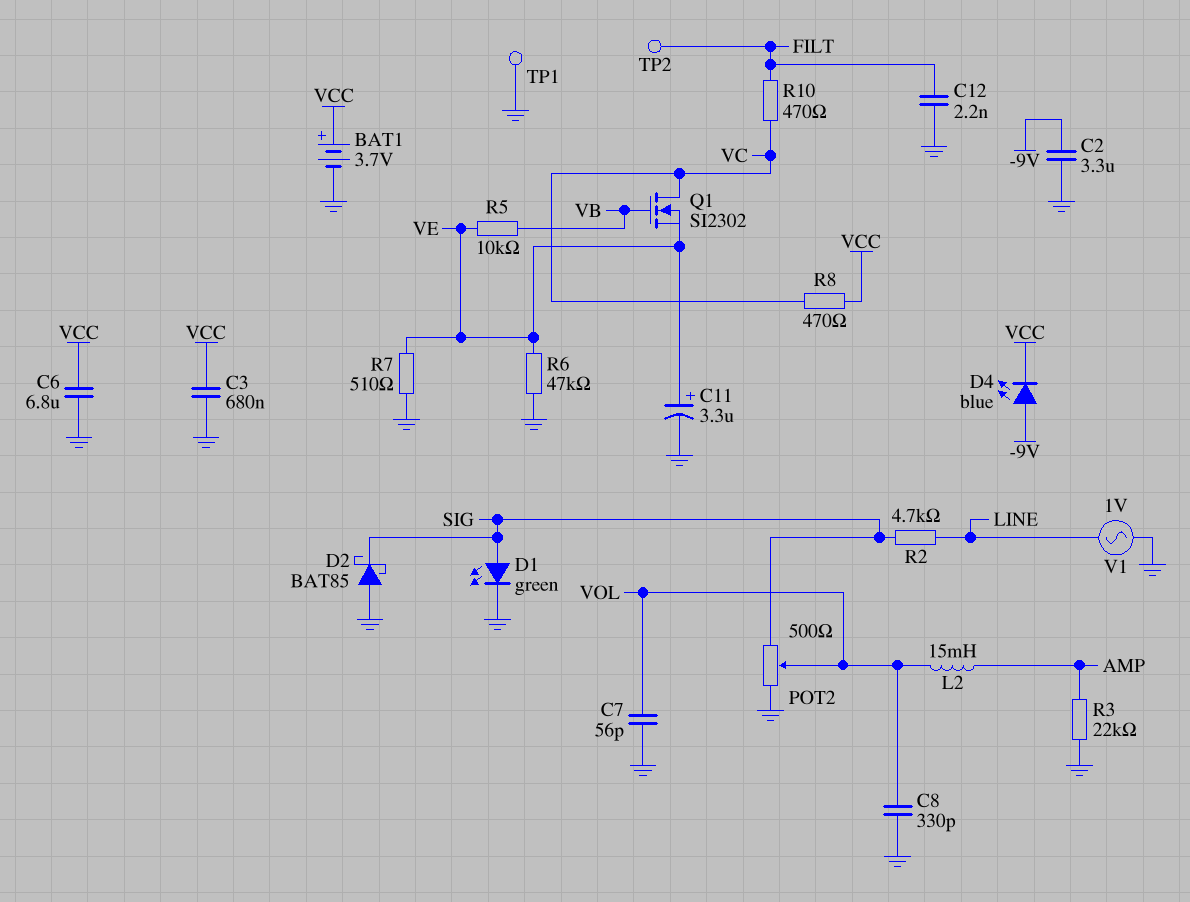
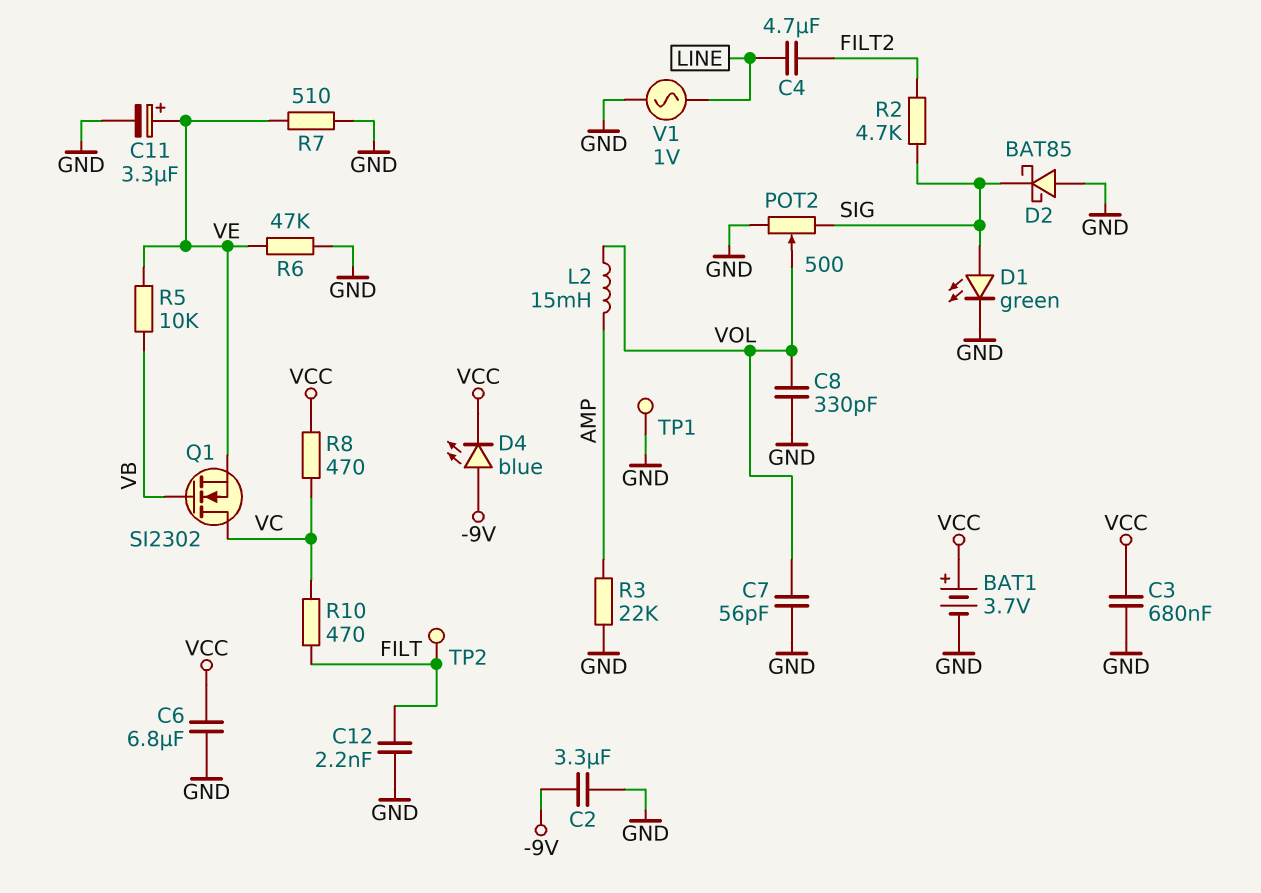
C4: none -> 4.7uF (FILT2, LINE)
R2: 4.7k (LINE, SIG) -> 4.7k (FILT2, SIG)

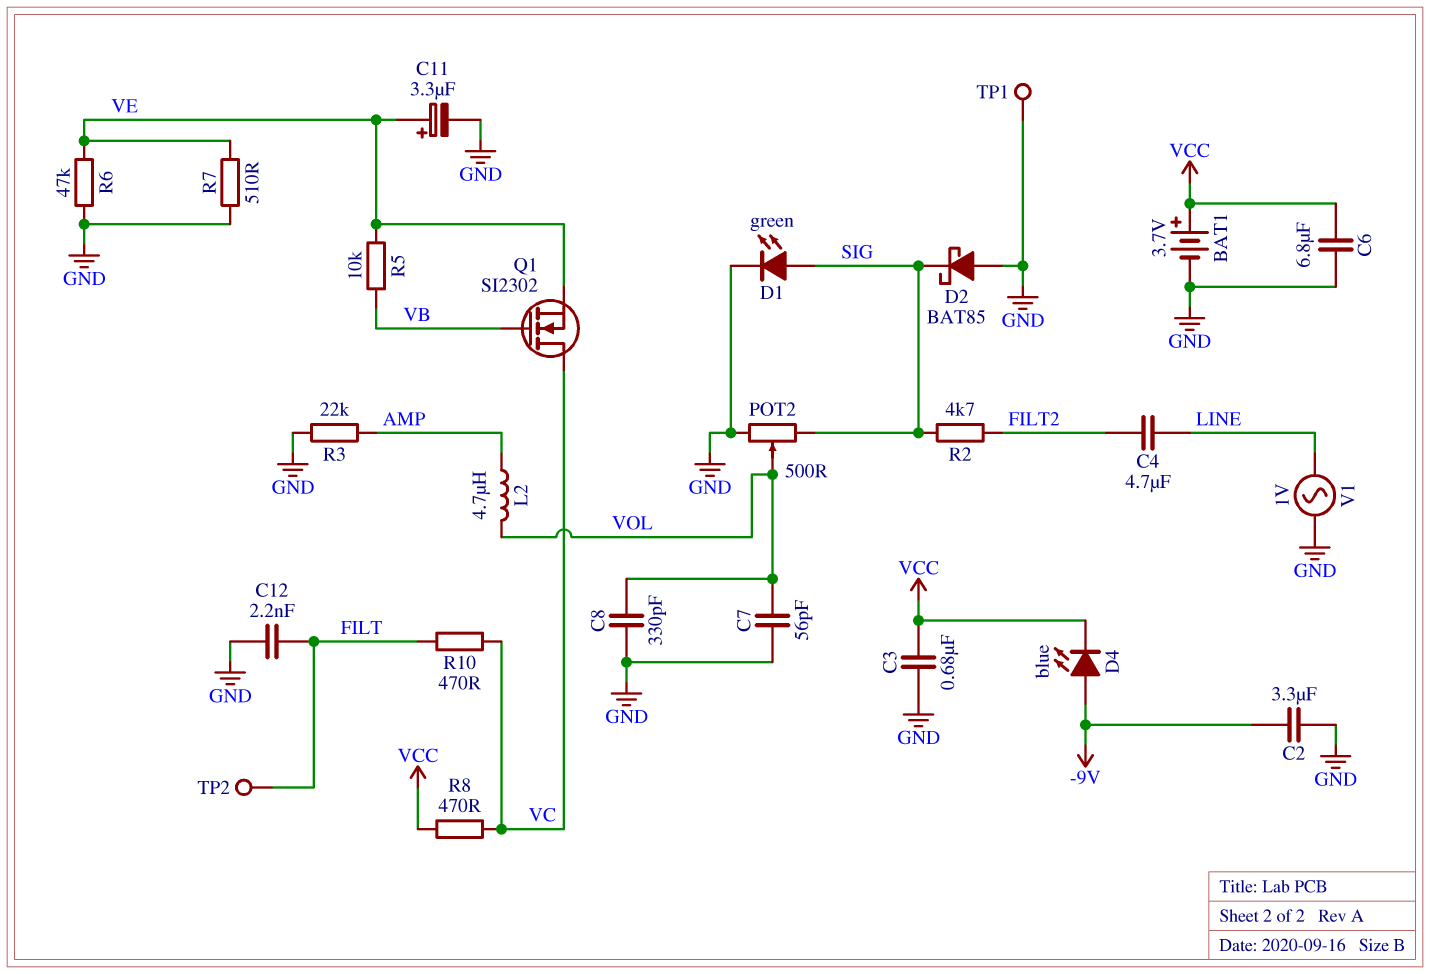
L2: 15mH (AMP, VOL) -> 4.7uH (AMP, VOL)

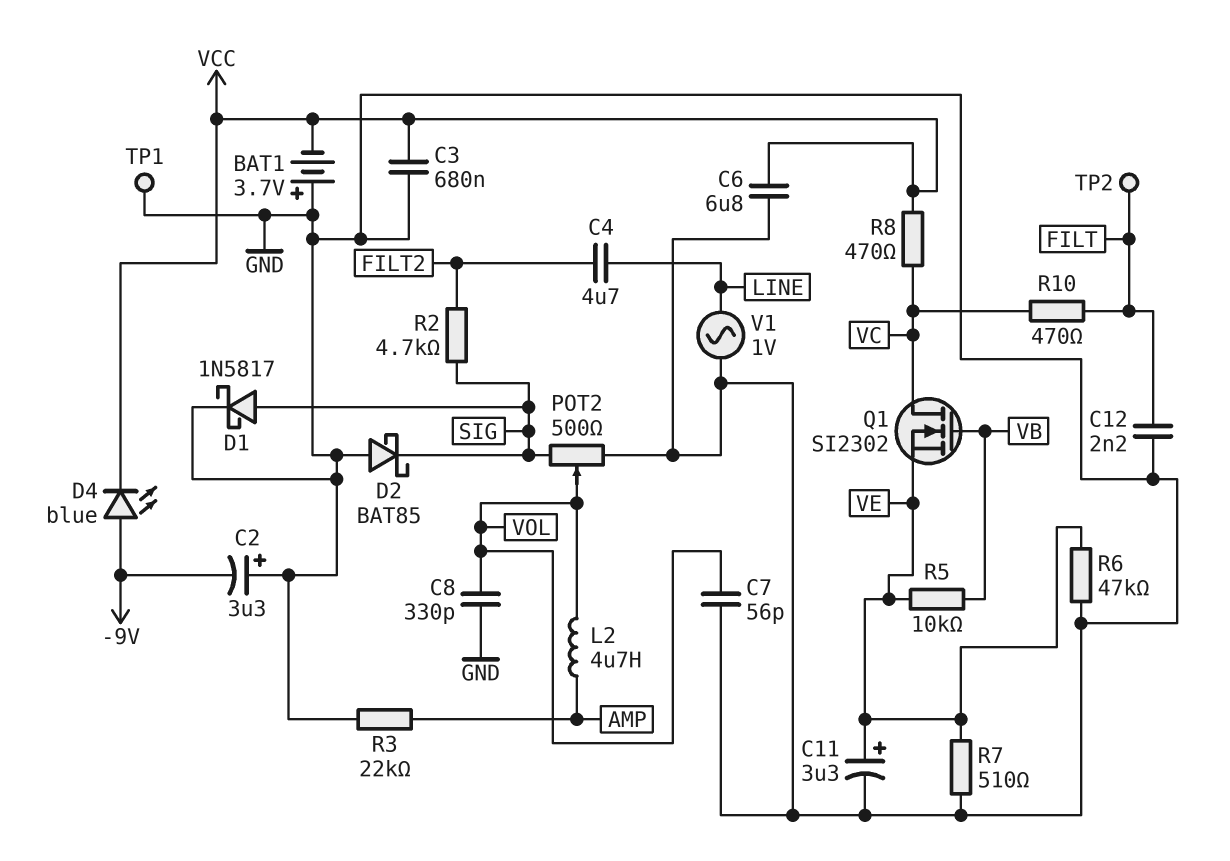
BAT1: 3.7V (plus VCC, minus GND) -> 3.7V (plus GND, minus VCC)
C2: 3.3uF (-9V, GND) -> 3.3uF (plus GND, minus -9V)
D1: LED green (A SIG, K GND) -> schottky 1N5817 (A SIG, K GND)

